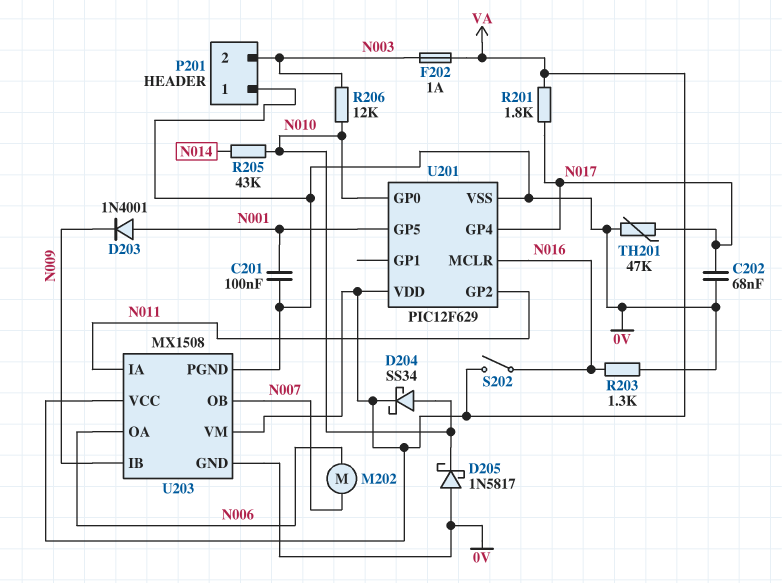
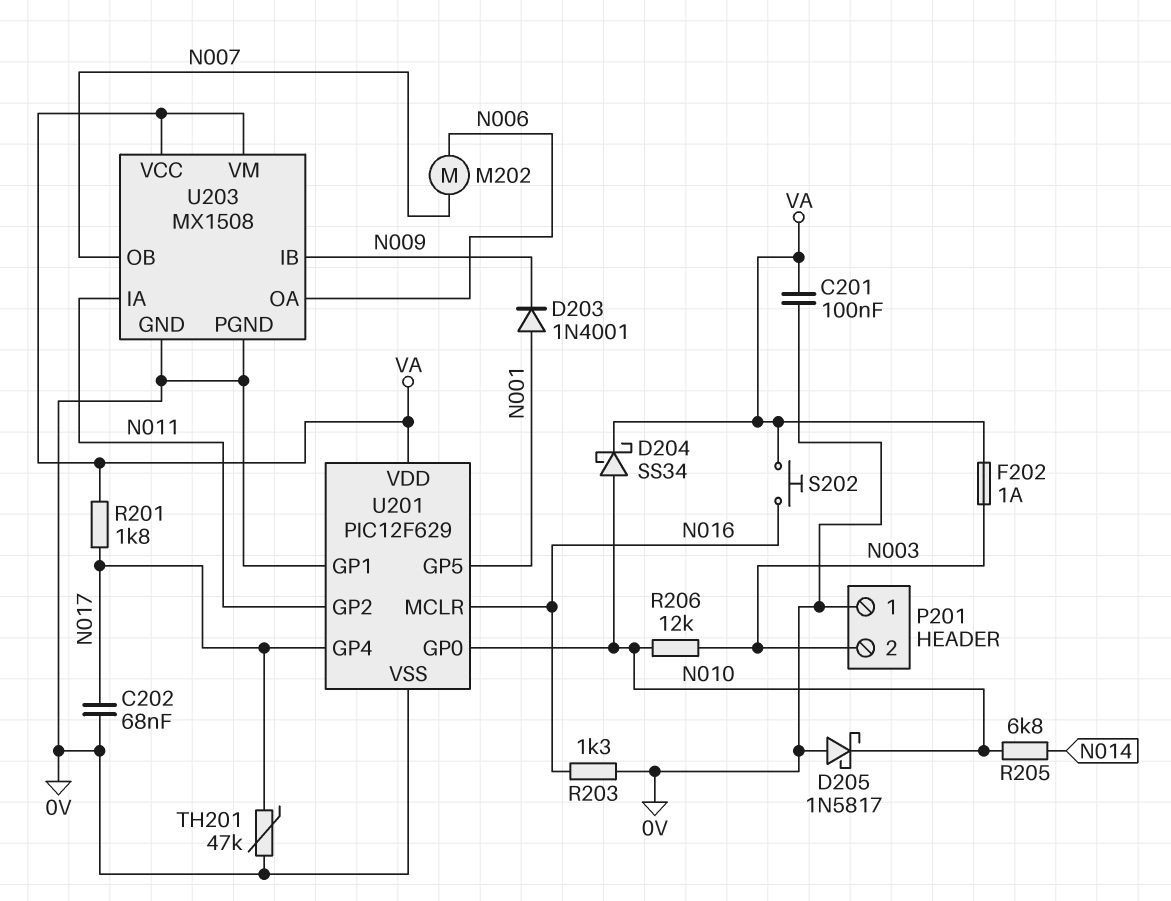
C201: 100nF (0V, N001) -> 100nF (0V, VA)
R205: 43k (N010, N014) -> 6.8k (N010, N014)
S202: switch (N016, VA) -> button (N016, VA)
U201 pin GP1: none -> 0V

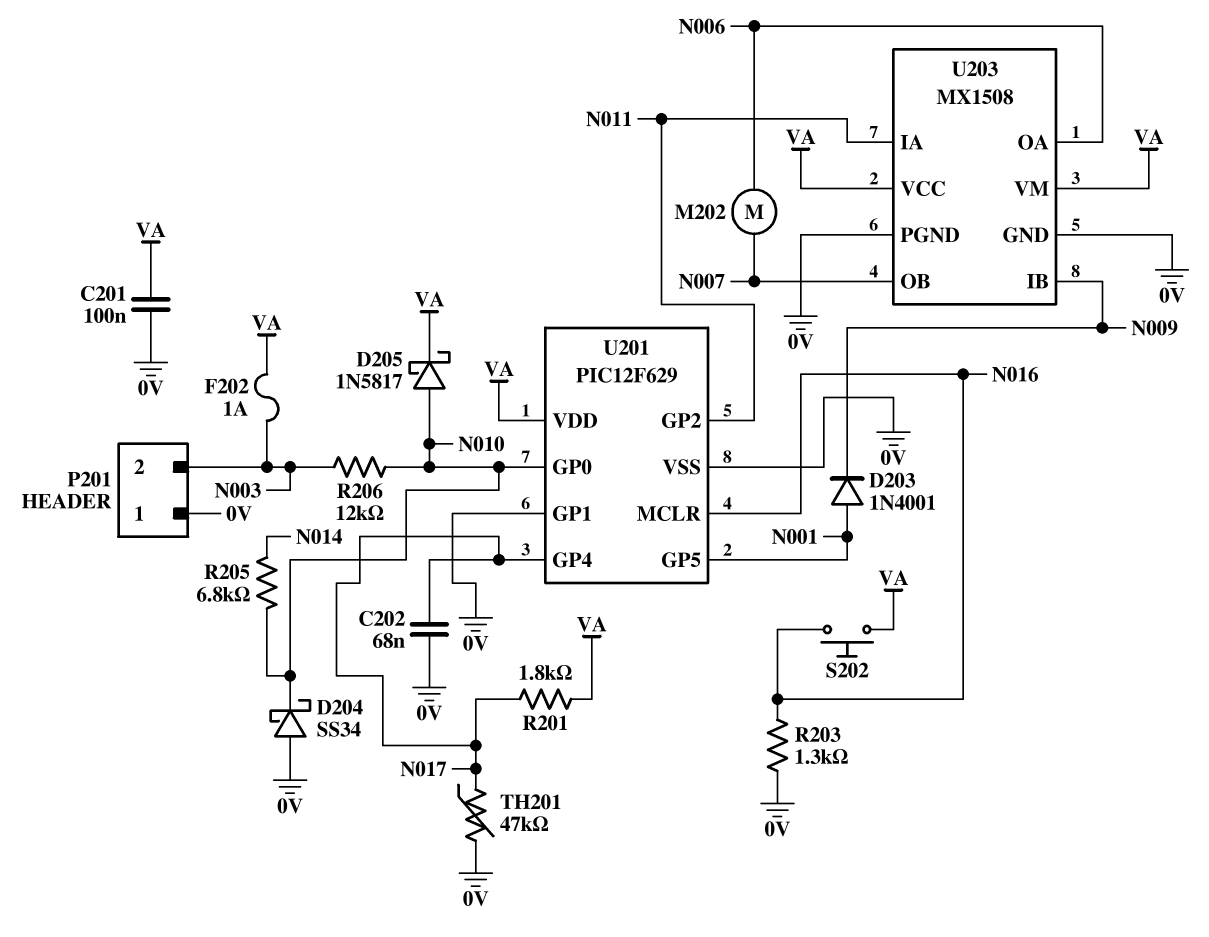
D204: schottky SS34 (A N010, K VA) -> schottky SS34 (A 0V, K N010)
D205: schottky 1N5817 (A 0V, K N010) -> schottky 1N5817 (A N010, K VA)

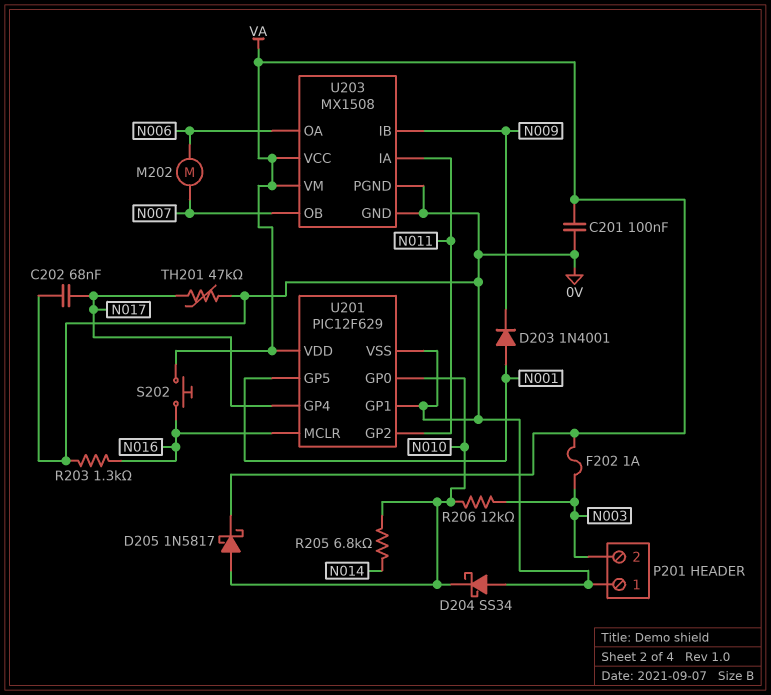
R201: 1.8k (N017, VA) -> none

